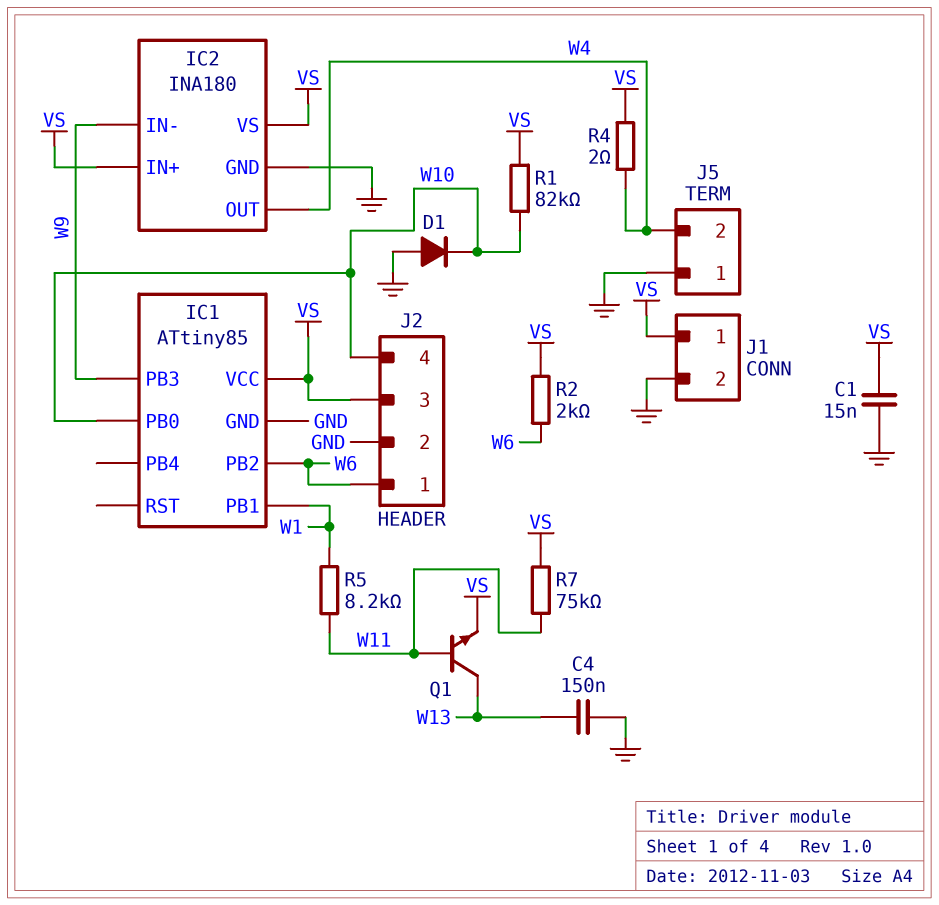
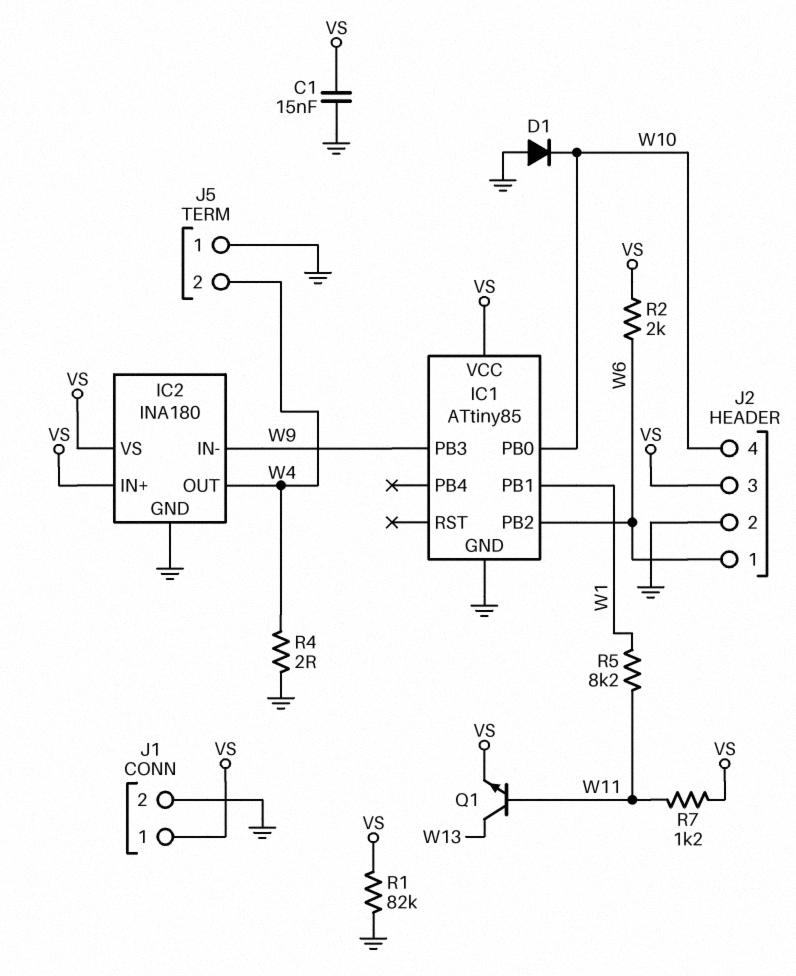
C4: 150nF (GND, W13) -> none
R1: 82k (VS, W10) -> 82k (GND, VS)
R4: 2 (VS, W4) -> 2 (GND, W4)
R7: 75k (VS, W11) -> 1.2k (VS, W11)

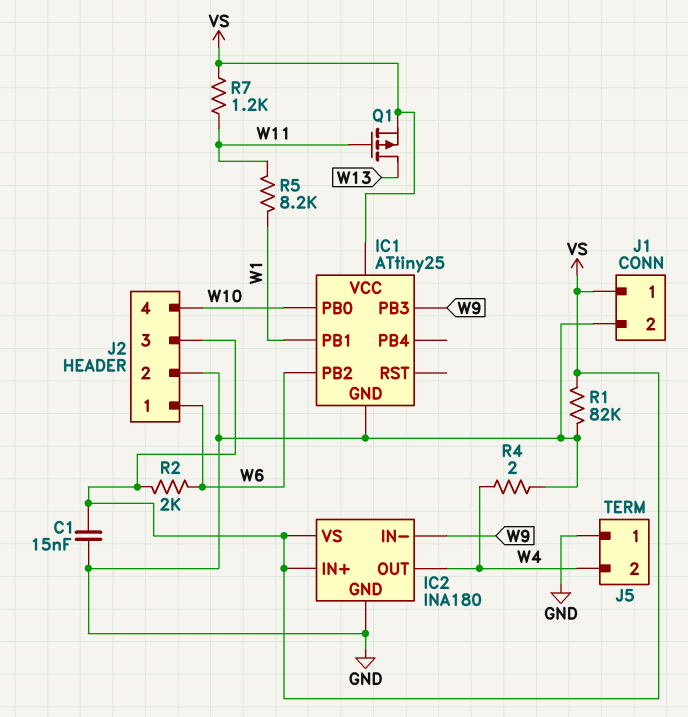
D1: diode (A GND, K W10) -> none
IC1: ATtiny85 -> ATtiny25
Q1: NPN (B W11, C W13, E VS) -> PMOS (G W11, D W13, S VS)

